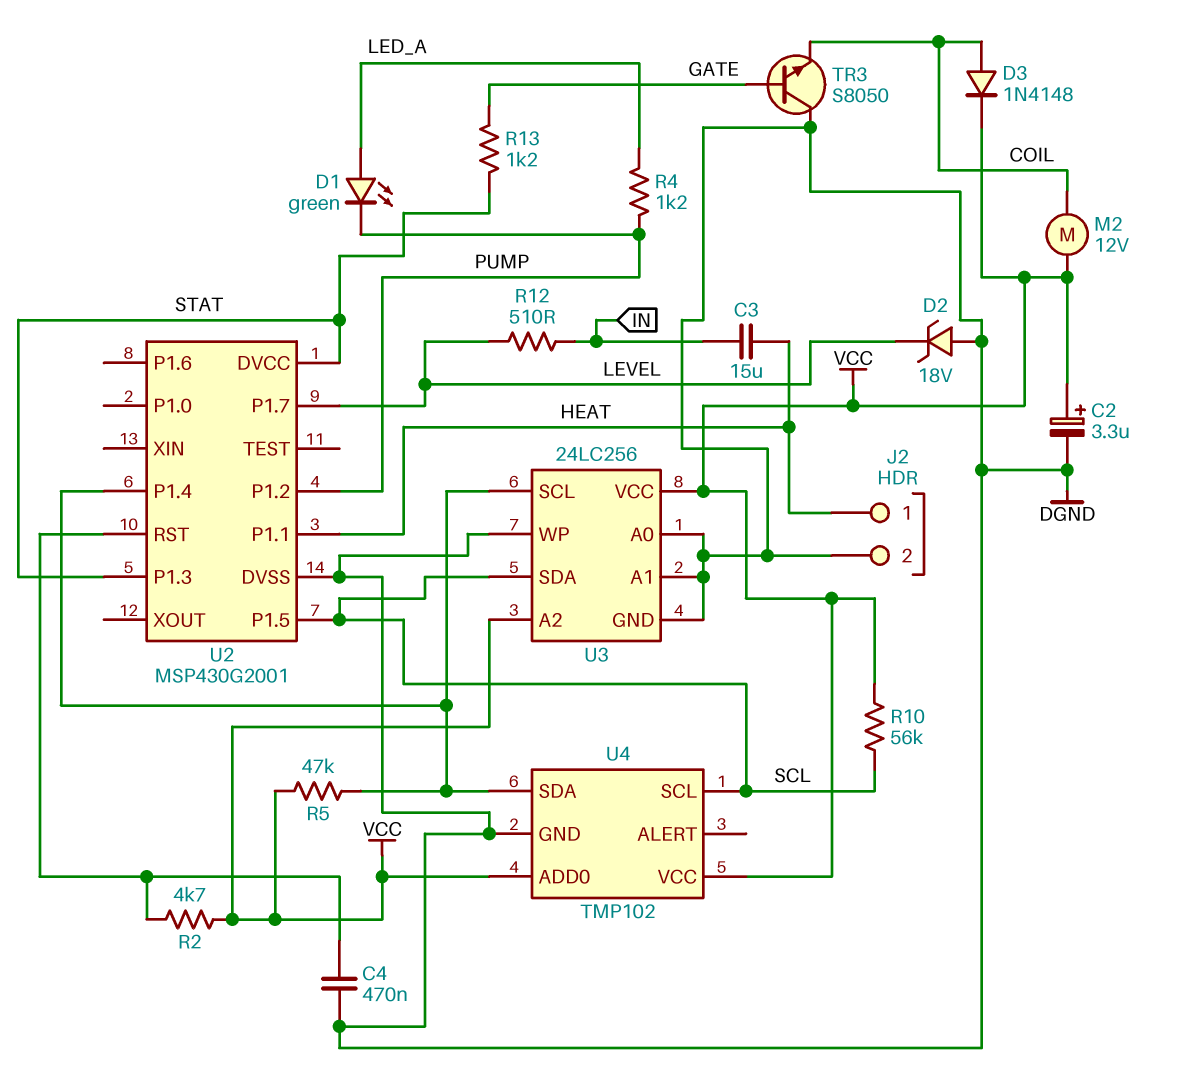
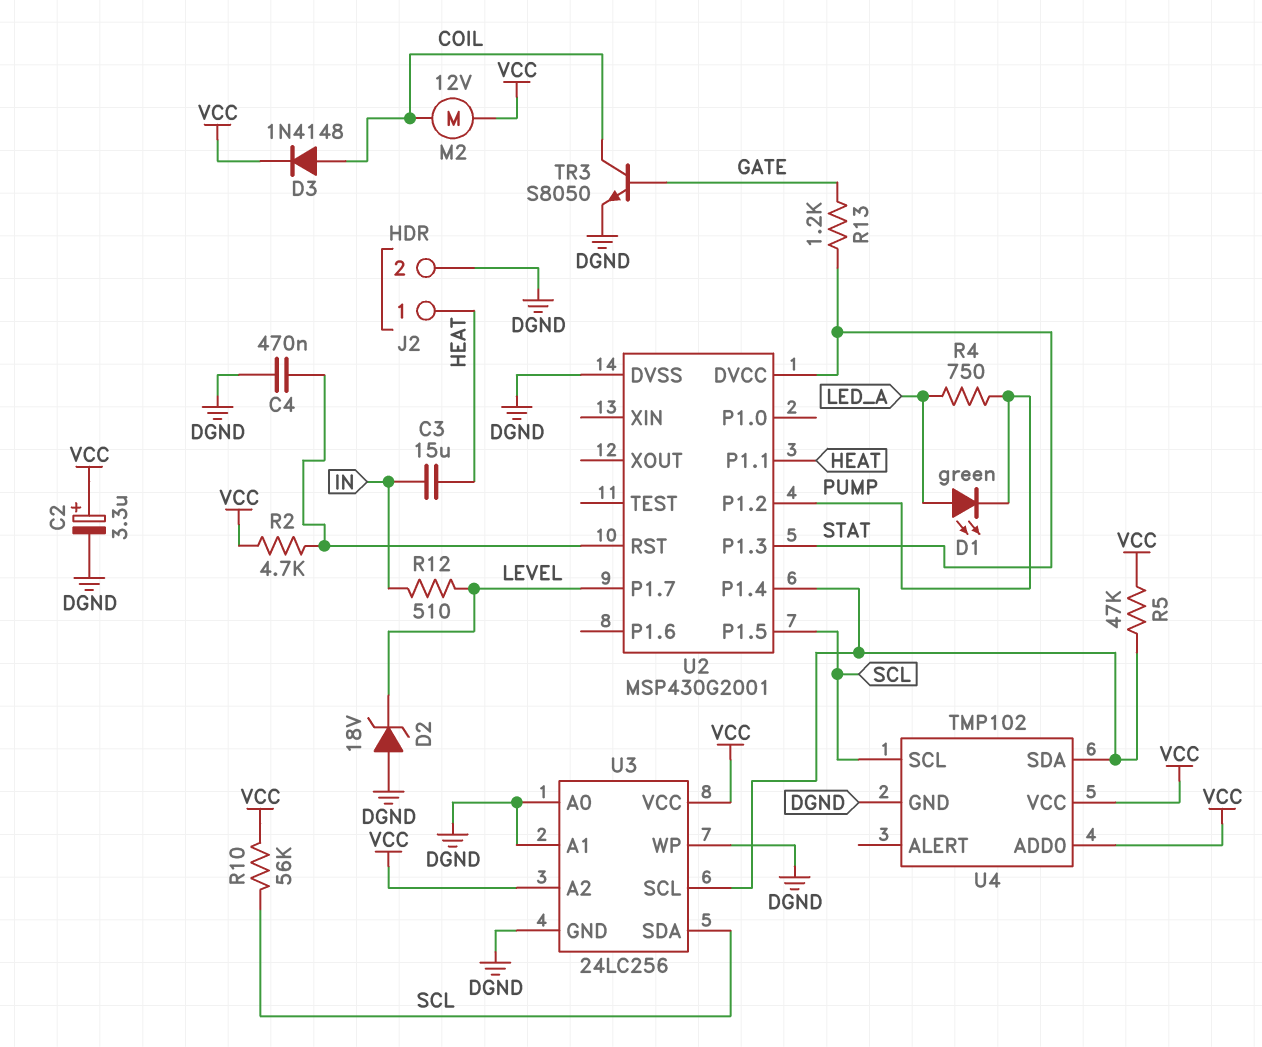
R4: 1.2k (LED_A, PUMP) -> 750 (LED_A, PUMP)
TR3: NPN S8050 (B GATE, C DGND, E COIL) -> NPN S8050 (B GATE, C COIL, E DGND)

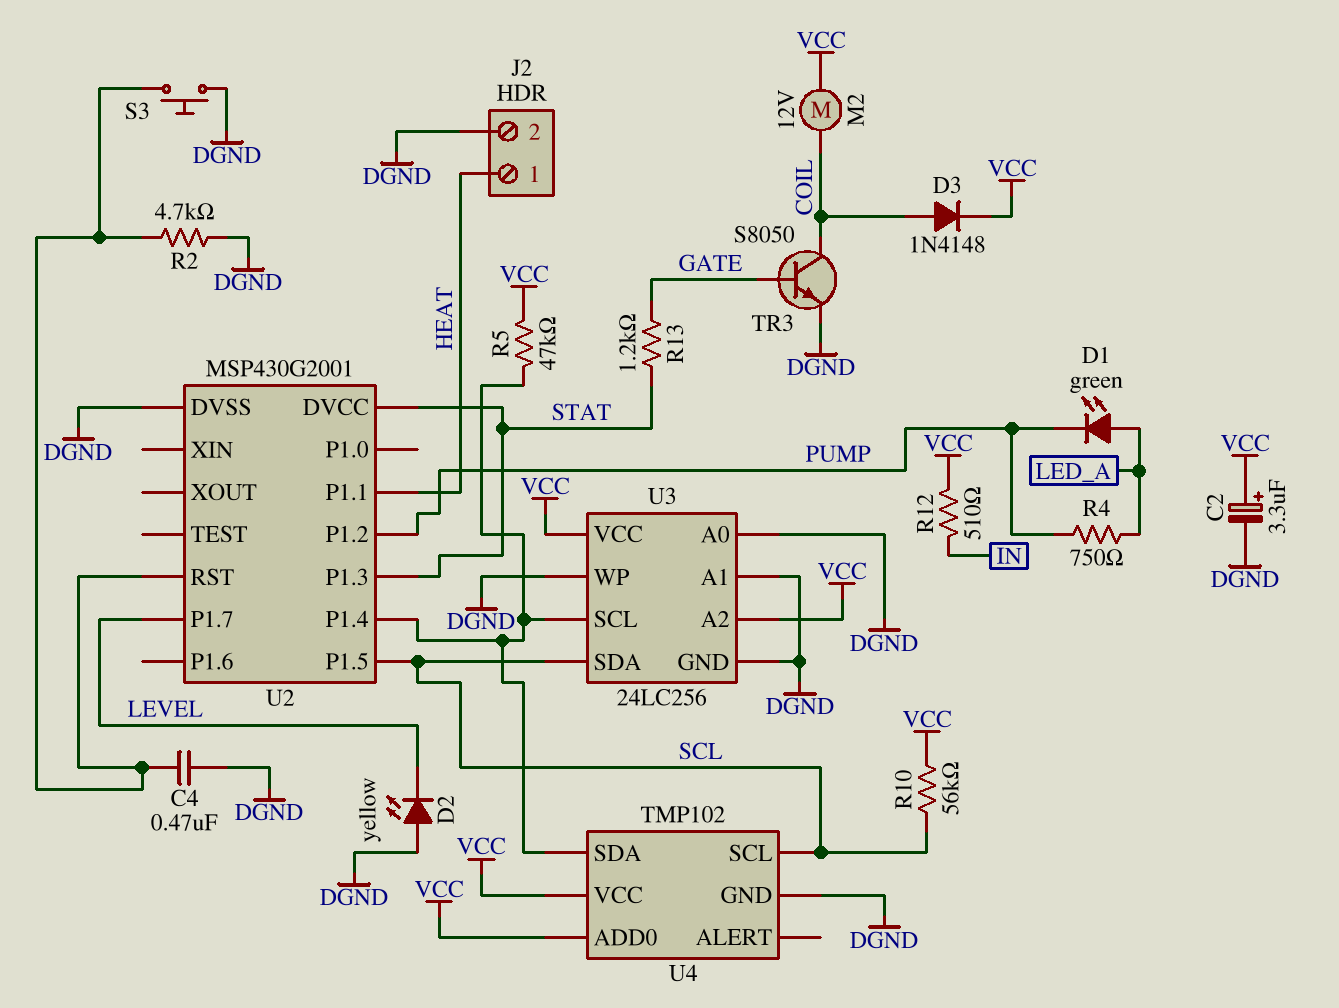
C3: 15uF (HEAT, IN) -> none
D2: zener 18V (A DGND, K LEVEL) -> LED yellow (A DGND, K LEVEL)
R2: 4.7k (U2/RST, VCC) -> 4.7k (DGND, U2/RST)
R12: 510 (IN, LEVEL) -> 510 (IN, VCC)
S3: none -> button (DGND, U2/RST)

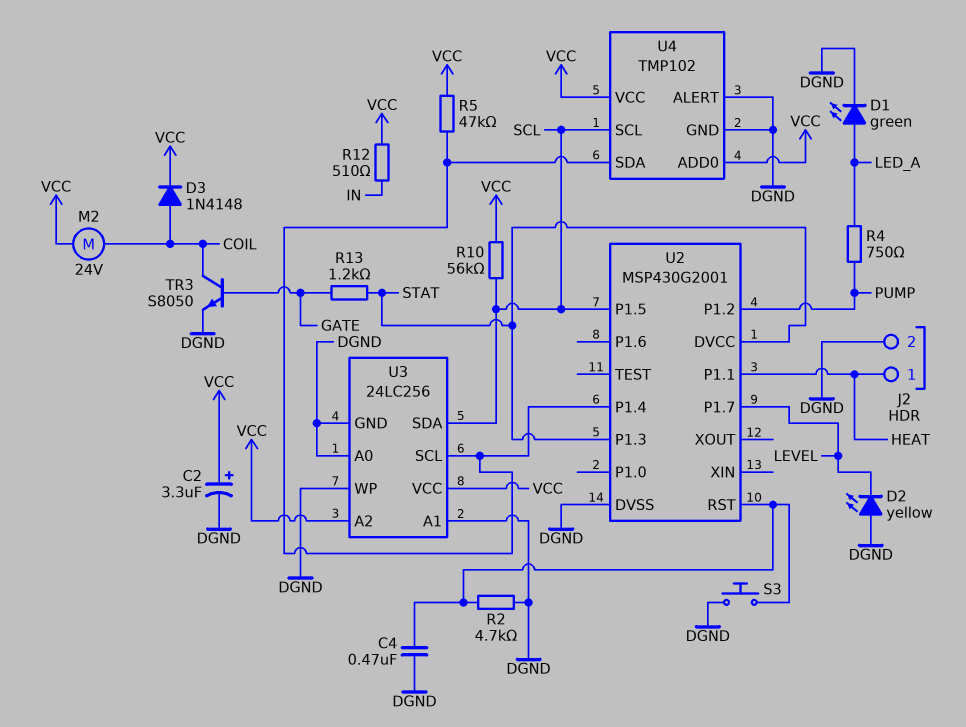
D1: LED green (A LED_A, K PUMP) -> LED green (A LED_A, K DGND)
M2: motor 12V (COIL, VCC) -> motor 24V (COIL, VCC)
U4 pin ALERT: none -> DGND

